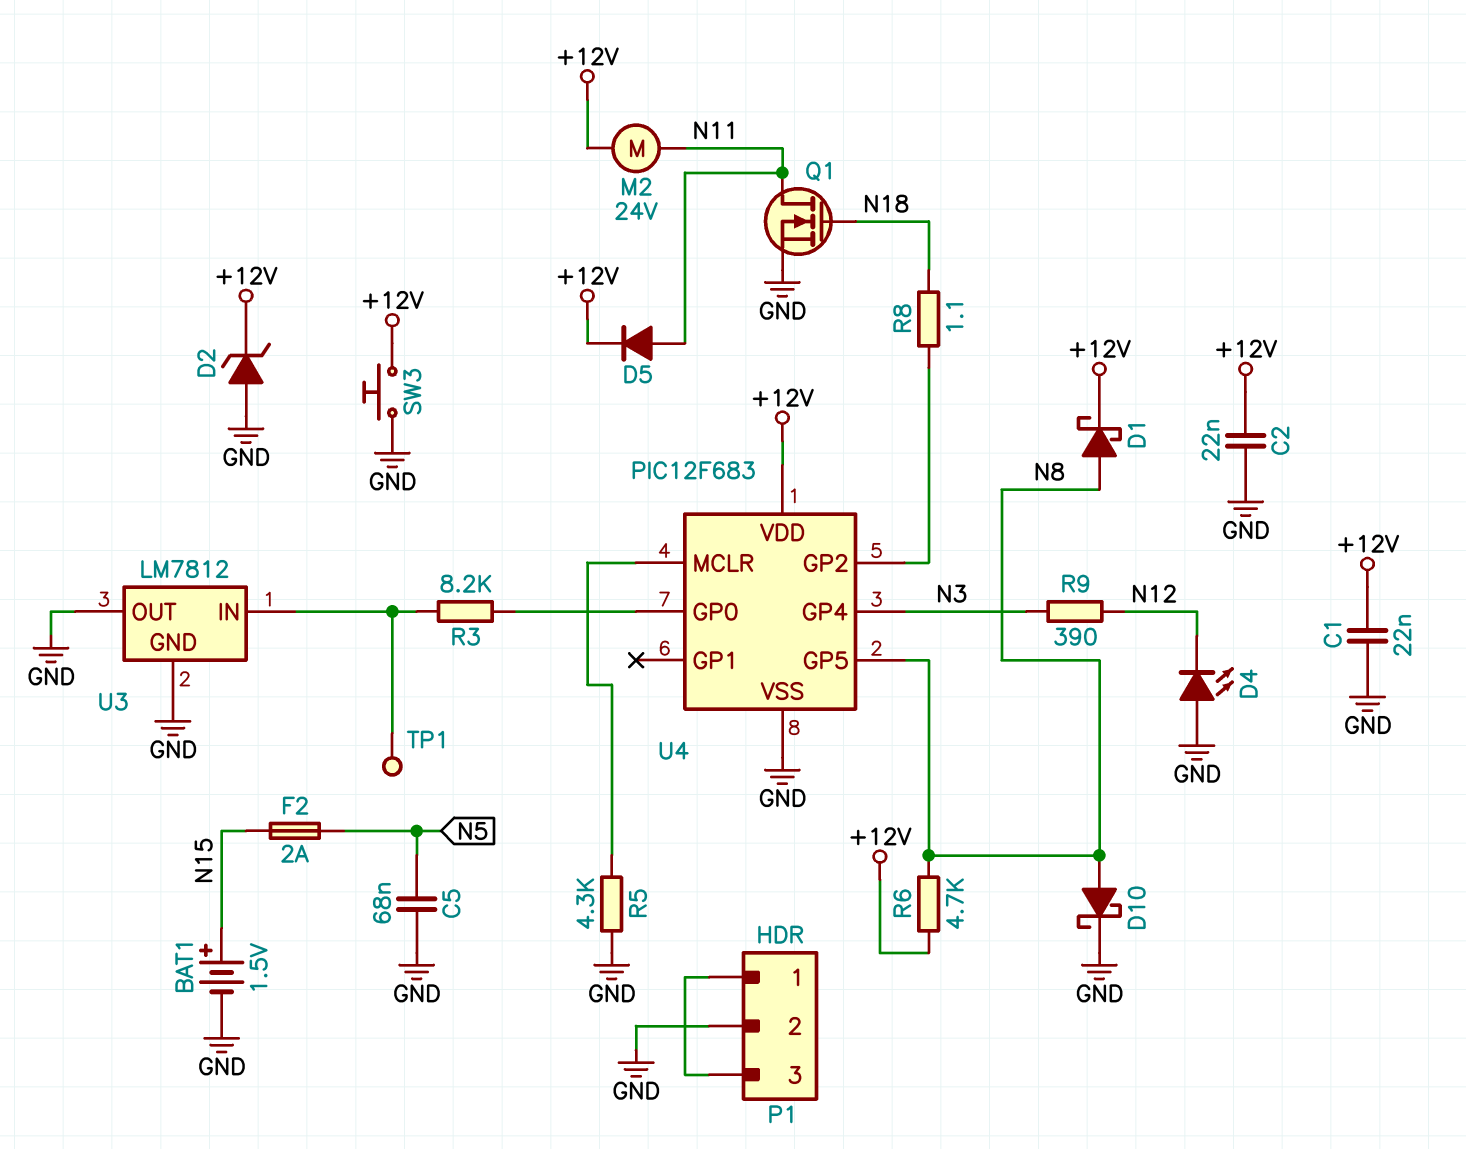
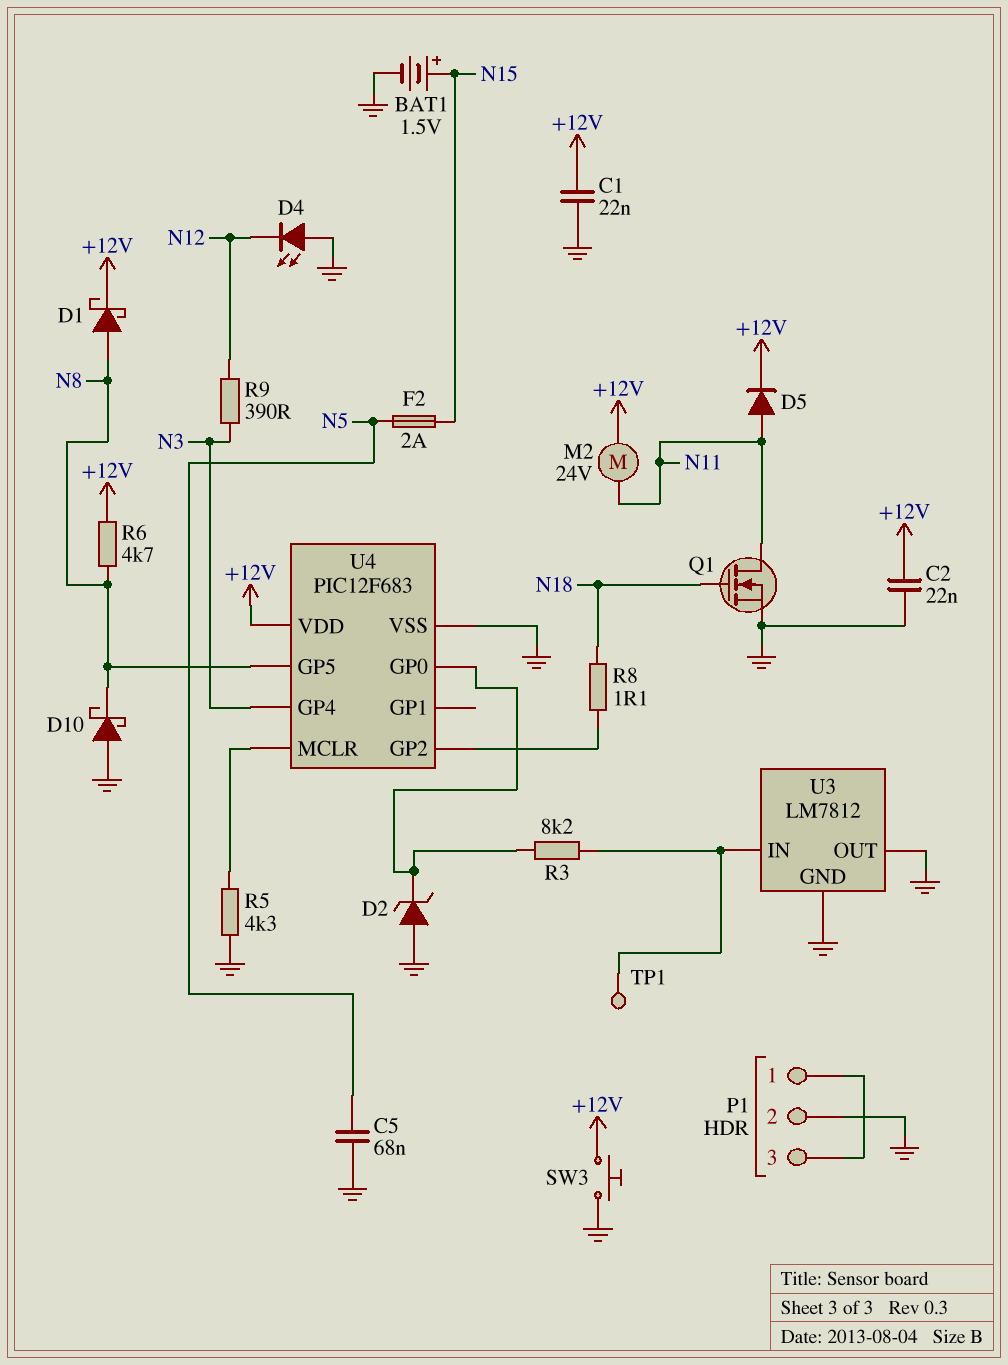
D2: zener (A GND, K +12V) -> zener (A GND, K U4/GP0)
D10: schottky (A N8, K GND) -> schottky (A GND, K N8)

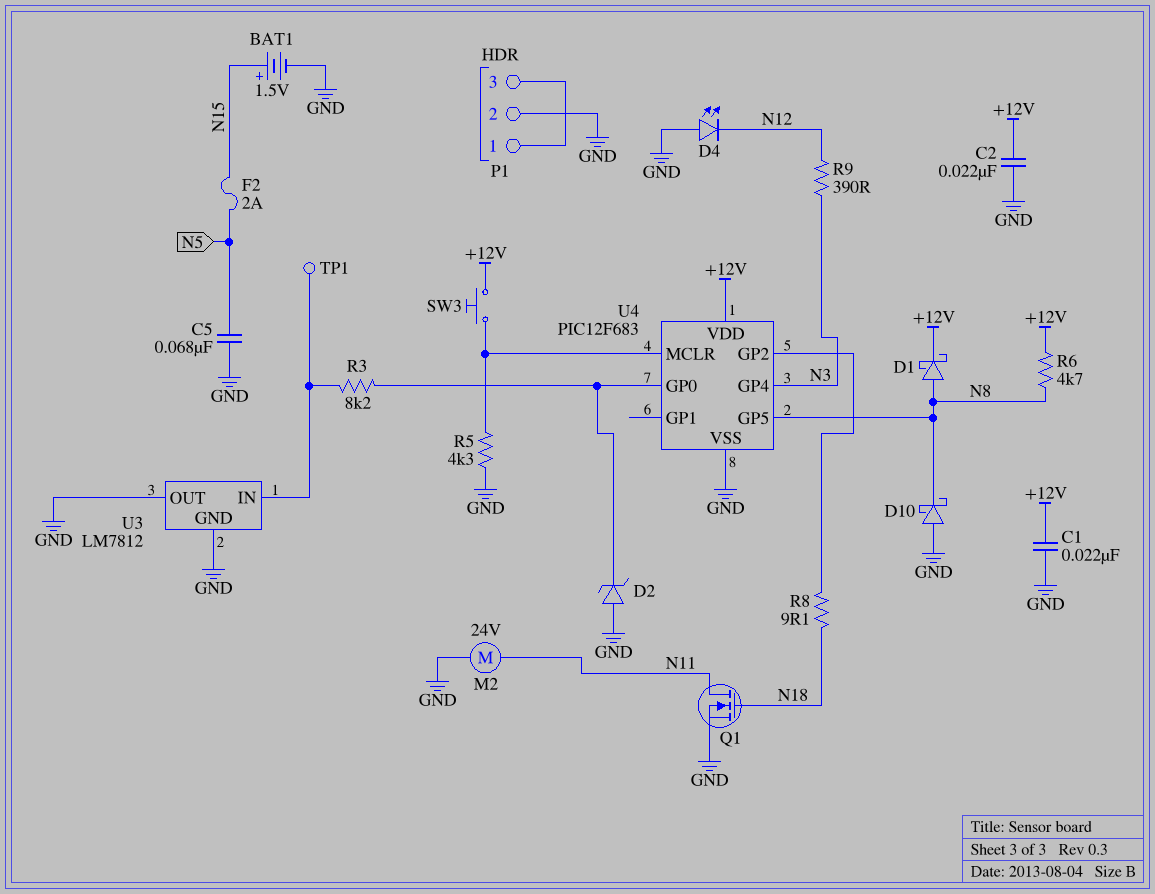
D5: diode (A N11, K +12V) -> none
M2: motor 24V (+12V, N11) -> motor 24V (GND, N11)
R8: 1.1 (N18, U4/GP2) -> 9.1 (N18, U4/GP2)
SW3: button (+12V, GND) -> button (+12V, U4/MCLR)

